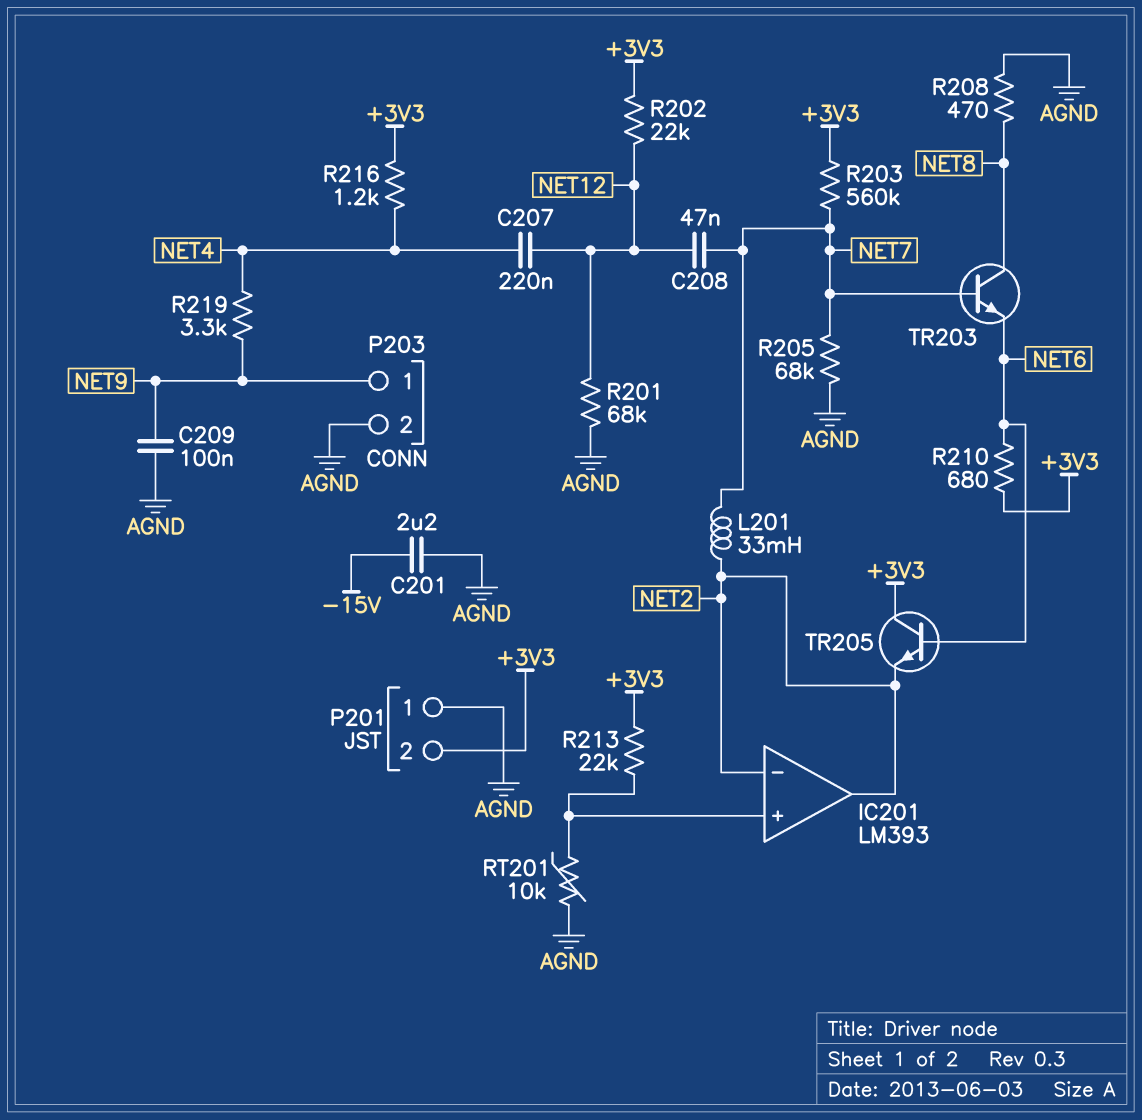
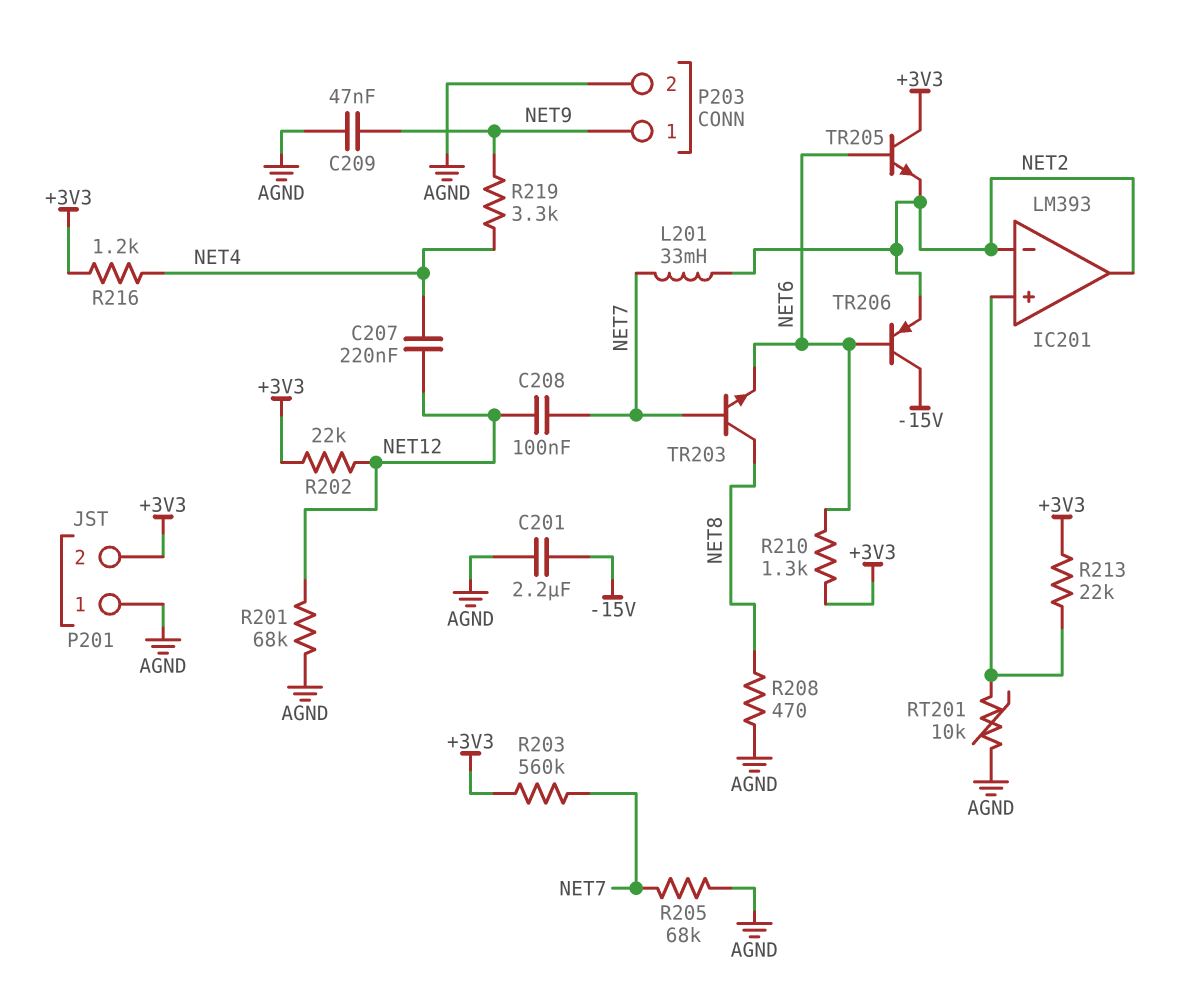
C208: 47nF (NET7, NET12) -> 100nF (NET7, NET12)
C209: 100nF (AGND, NET9) -> 47nF (AGND, NET9)
R210: 680 (+3V3, NET6) -> 1.3k (+3V3, NET6)
TR206: none -> PNP (B NET6, C -15V, E NET2)

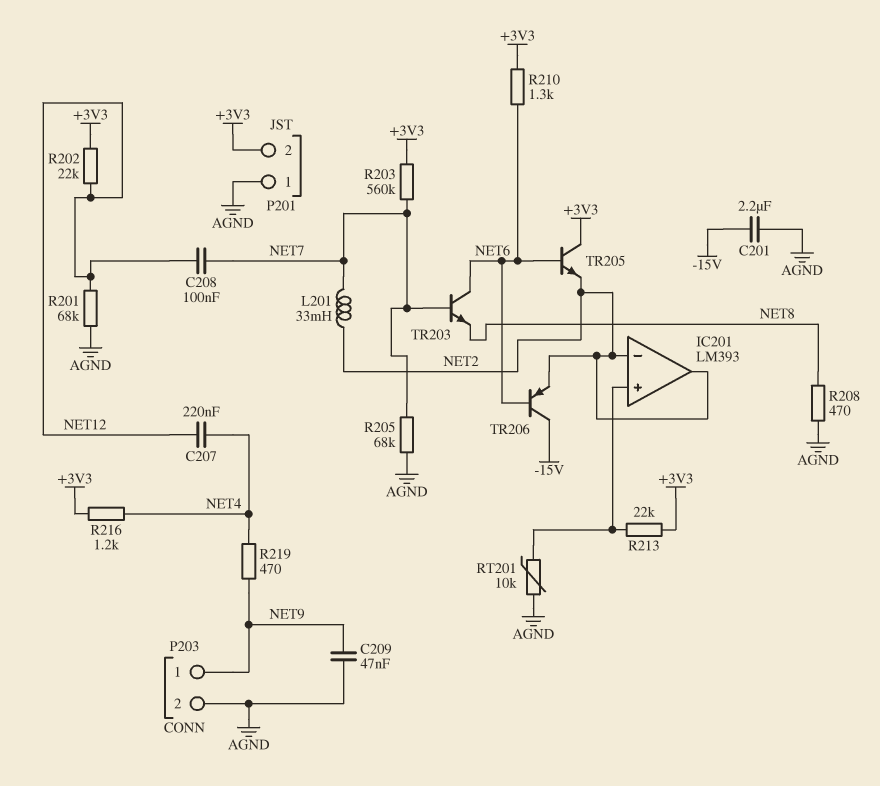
R219: 3.3k (NET4, NET9) -> 470 (NET4, NET9)
TR203: NPN (B NET7, C NET8, E NET6) -> NPN (B NET7, C NET6, E NET8)

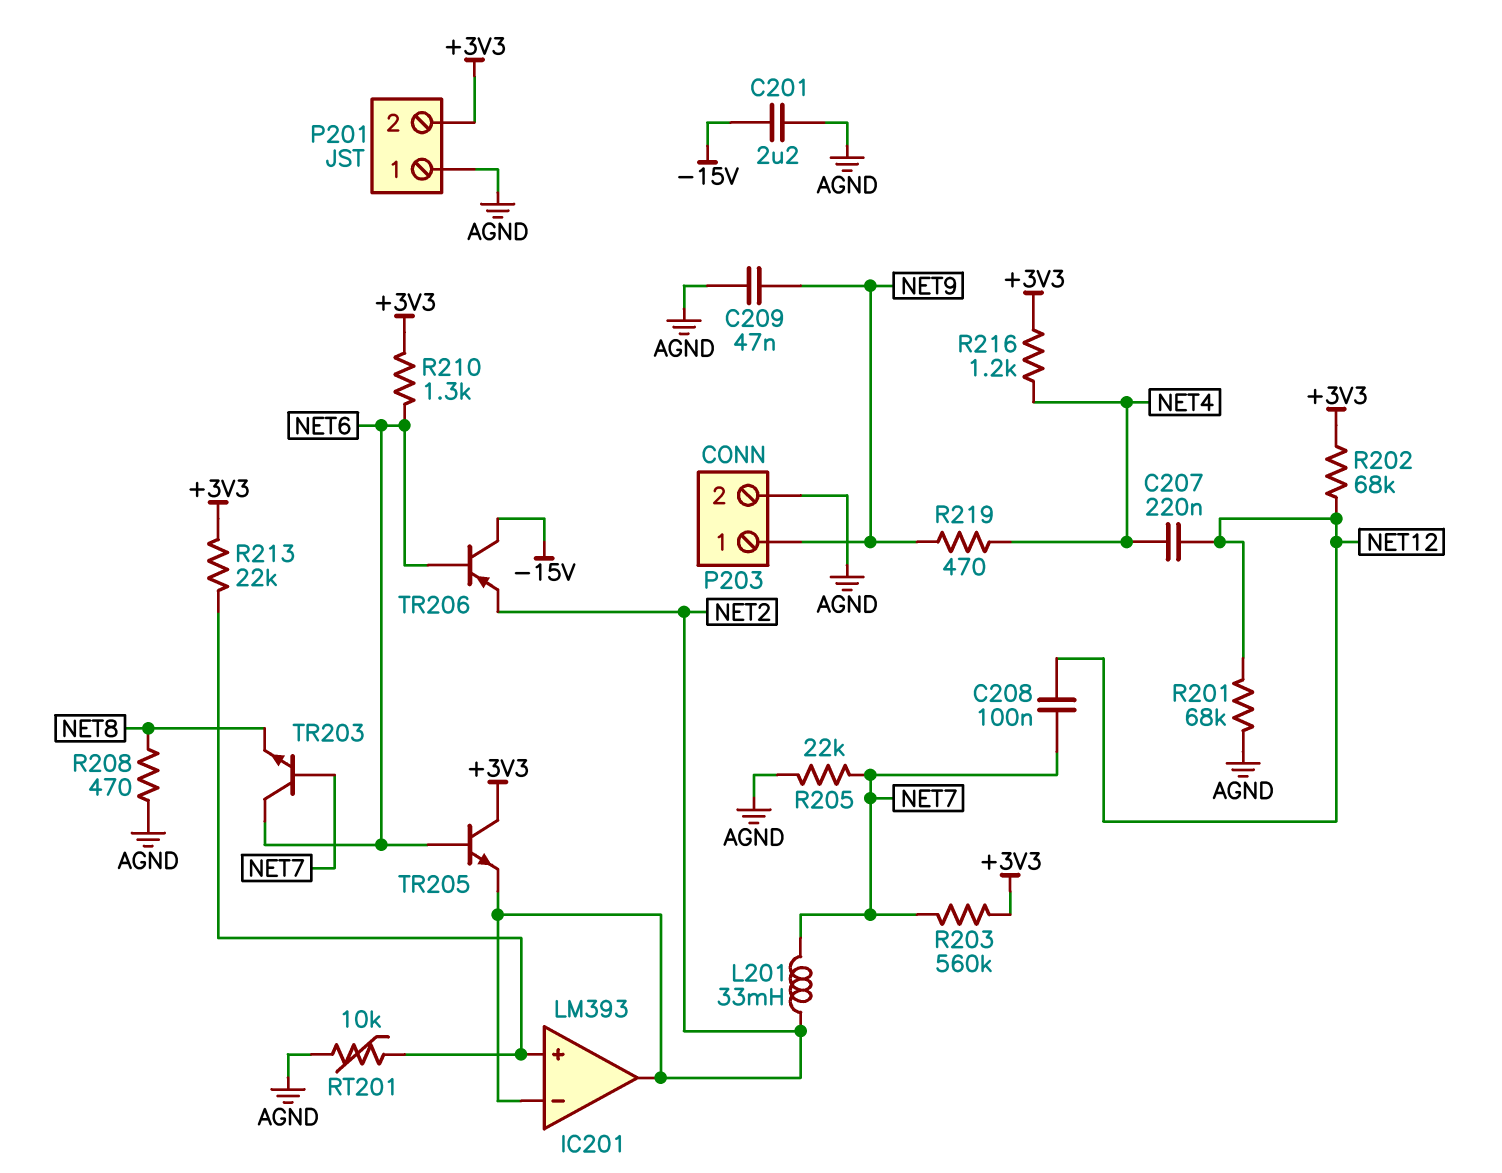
R202: 22k (+3V3, NET12) -> 68k (+3V3, NET12)
R205: 68k (AGND, NET7) -> 22k (AGND, NET7)

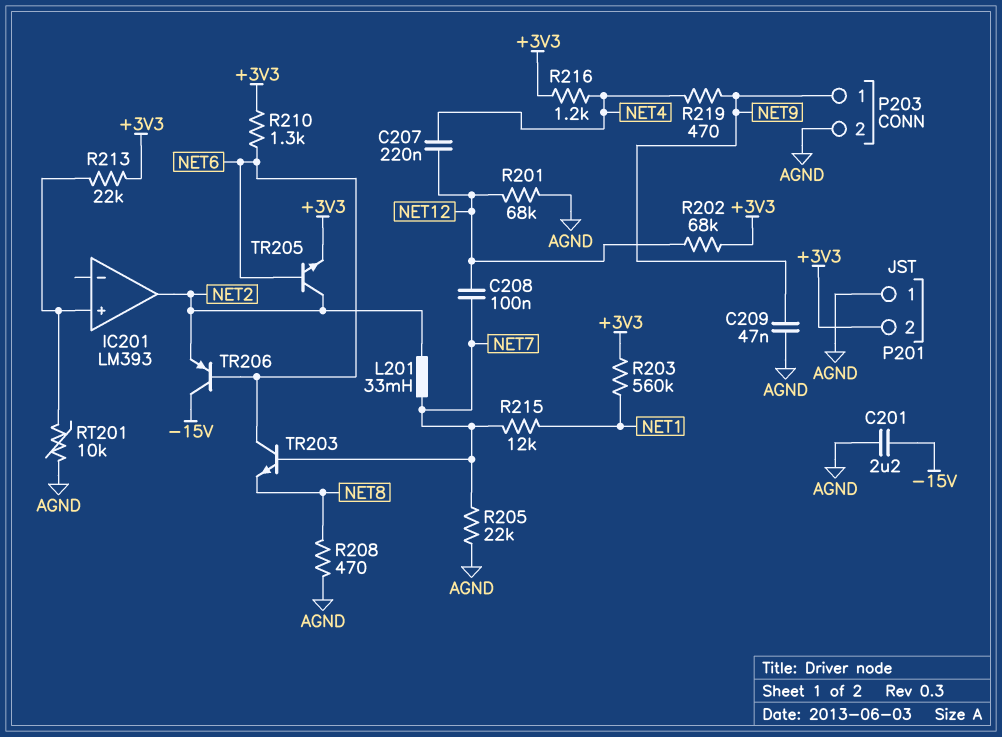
IC201 pin in-: NET2 -> none
R203: 560k (+3V3, NET7) -> 560k (+3V3, NET1)
R215: none -> 12k (NET1, NET7)
TR205: NPN (B NET6, C +3V3, E NET2) -> NPN (B NET6, C NET2, E +3V3)

